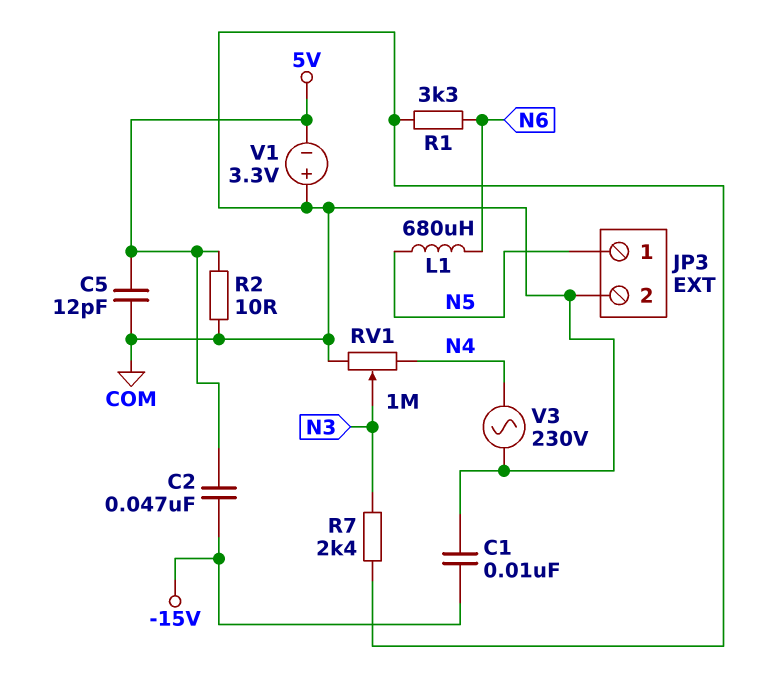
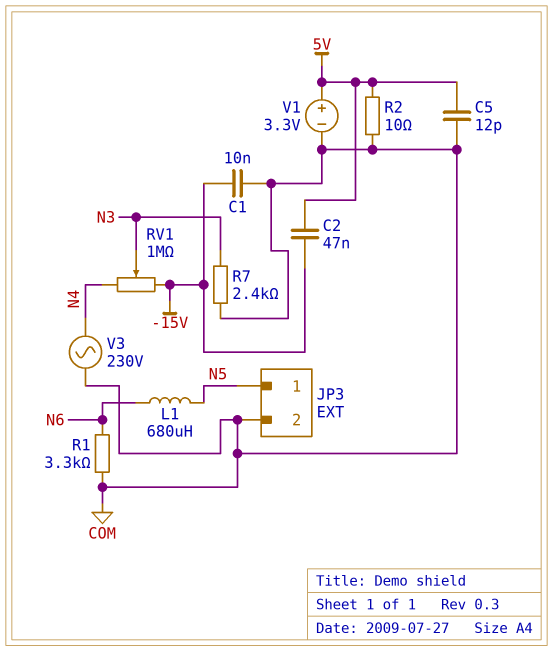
RV1: 1M (COM, N4, wiper N3) -> 1M (-15V, N4, wiper N3)
V1: 3.3V (plus COM, minus 5V) -> 3.3V (plus 5V, minus COM)

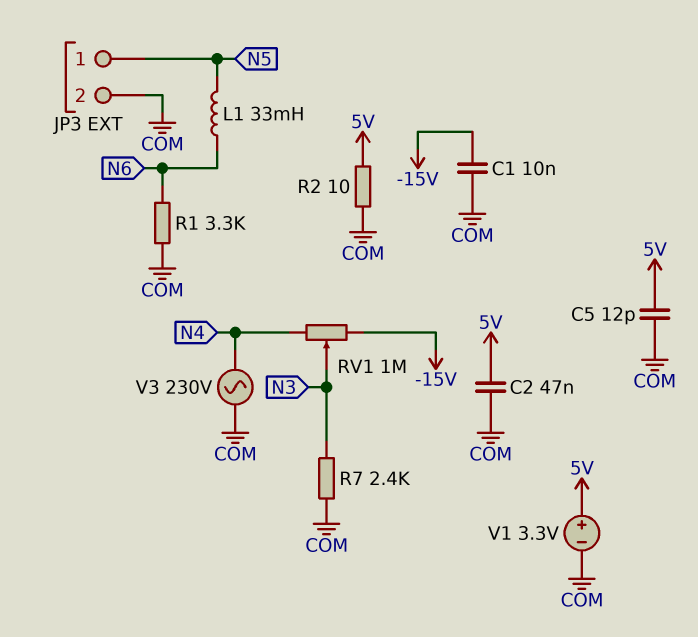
C2: 47nF (-15V, 5V) -> 47nF (5V, COM)
L1: 680uH (N5, N6) -> 33mH (N5, N6)

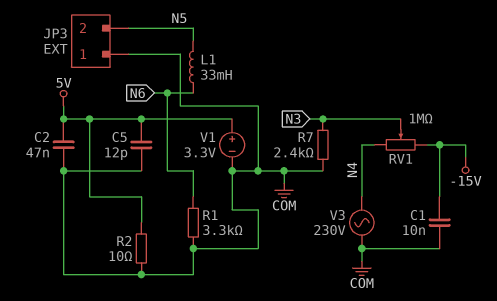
JP3 pin 1: N5 -> COM
JP3 pin 2: COM -> N5

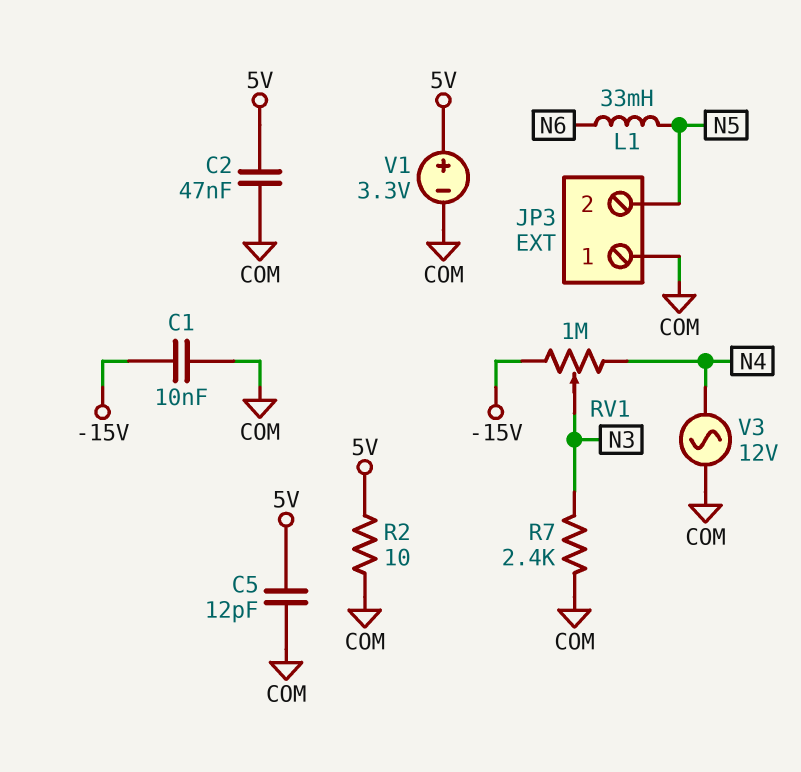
R1: 3.3k (COM, N6) -> none
V3: AC 230V (COM, N4) -> AC 12V (COM, N4)

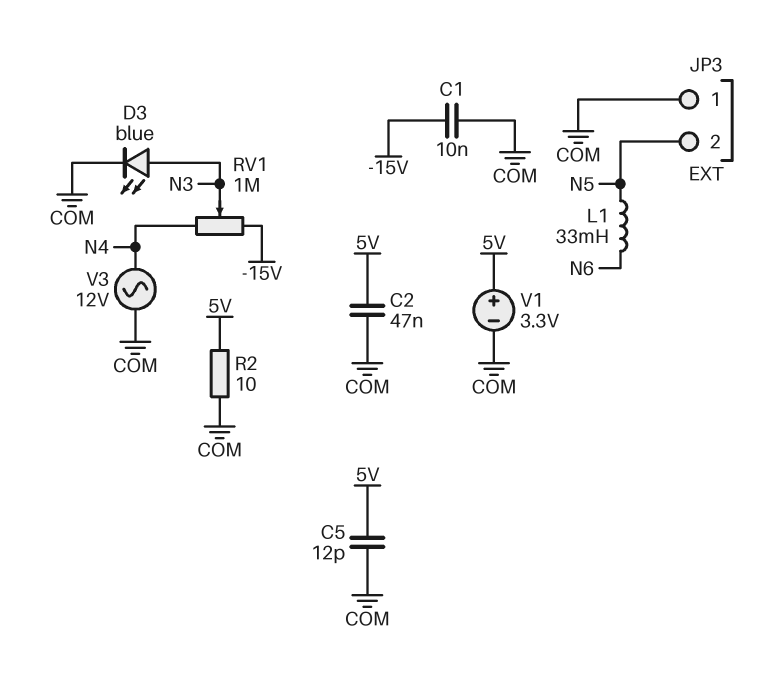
D3: none -> LED blue (A N3, K COM)
R7: 2.4k (COM, N3) -> none

